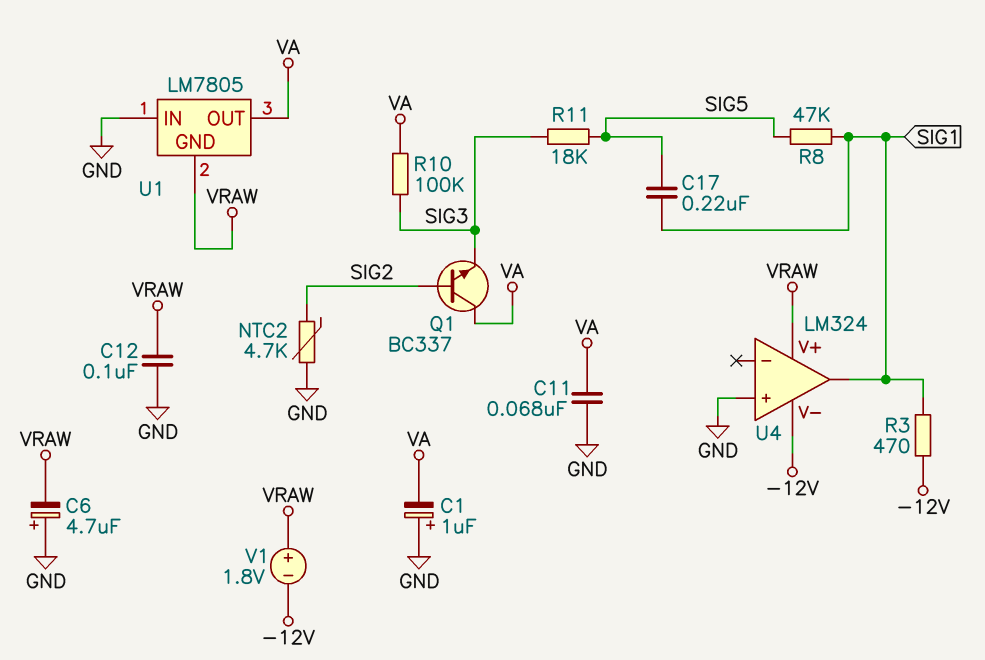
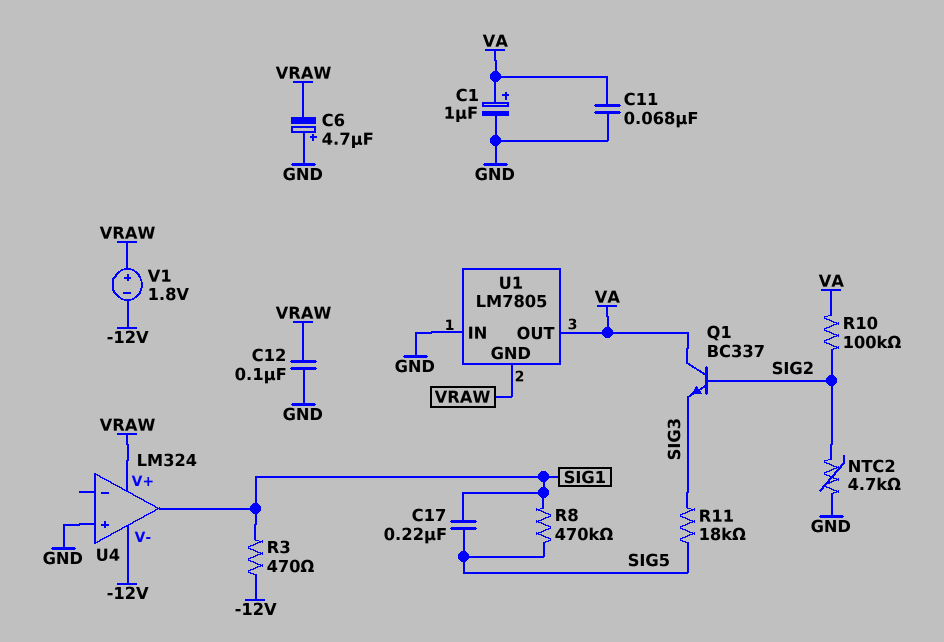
C1: 1uF (plus GND, minus VA) -> 1uF (plus VA, minus GND)
R8: 47k (SIG1, SIG5) -> 470k (SIG1, SIG5)
R10: 100k (SIG3, VA) -> 100k (SIG2, VA)

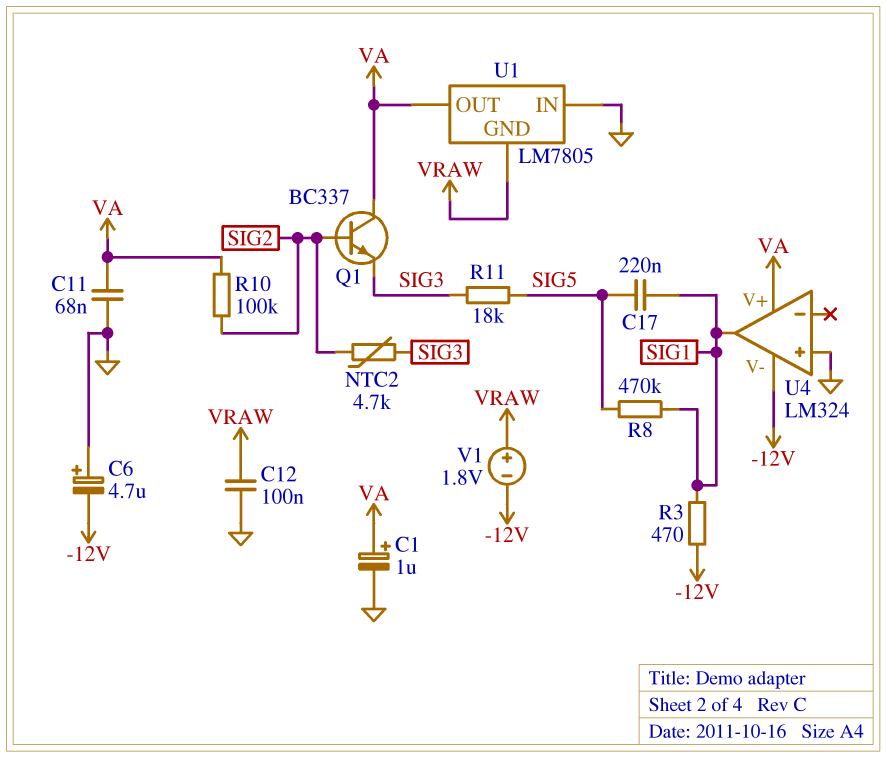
C6: 4.7uF (plus GND, minus VRAW) -> 4.7uF (plus GND, minus -12V)
NTC2: 4.7k (GND, SIG2) -> 4.7k (SIG2, SIG3)
U4 pin V+: VRAW -> VA

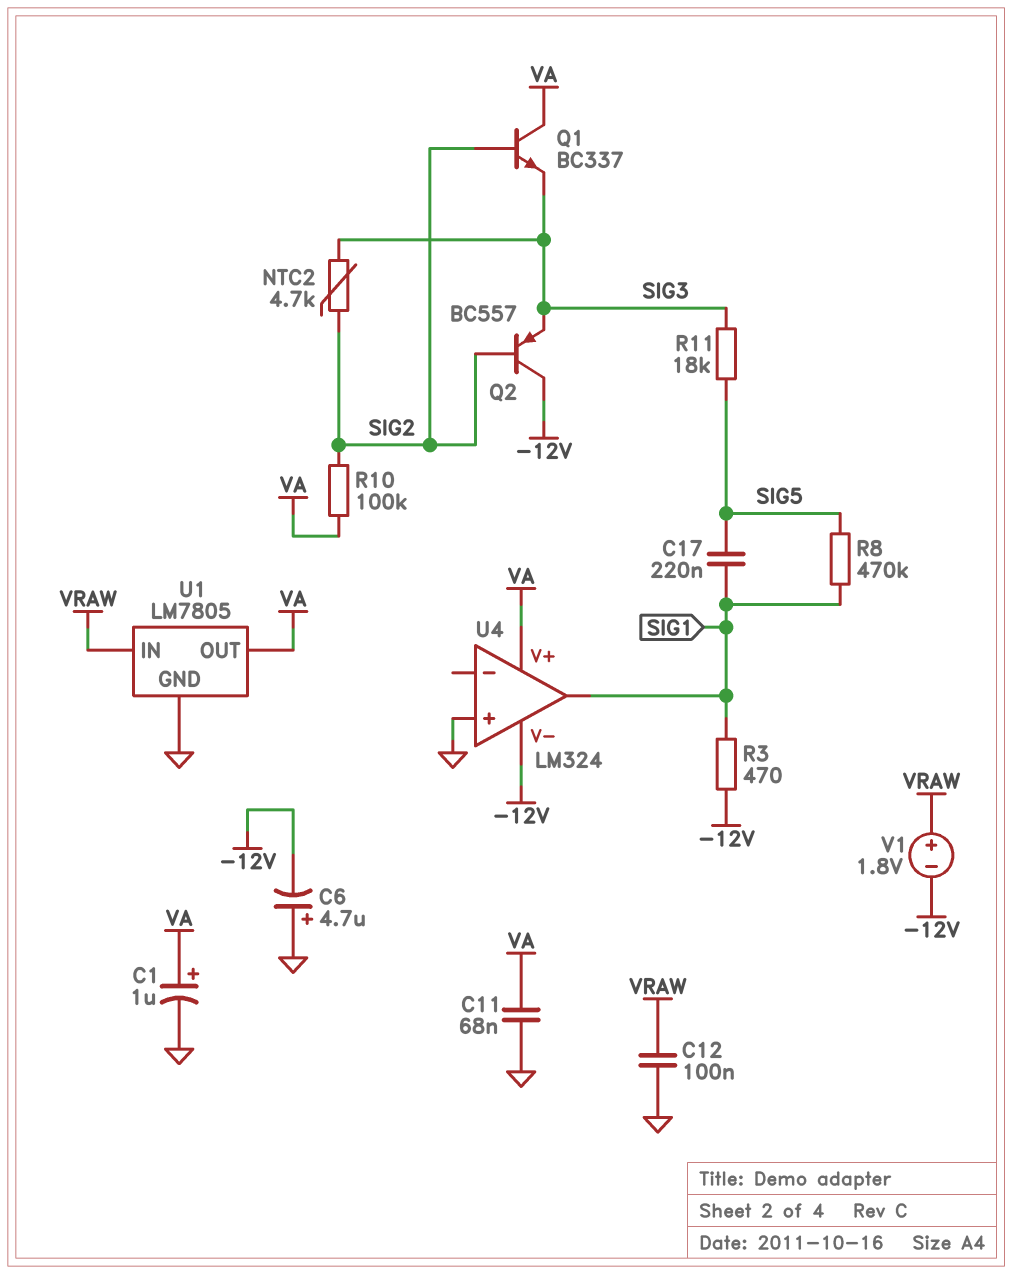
Q2: none -> PNP BC557 (B SIG2, C -12V, E SIG3)
U1 pin GND: VRAW -> GND
U1 pin IN: GND -> VRAW

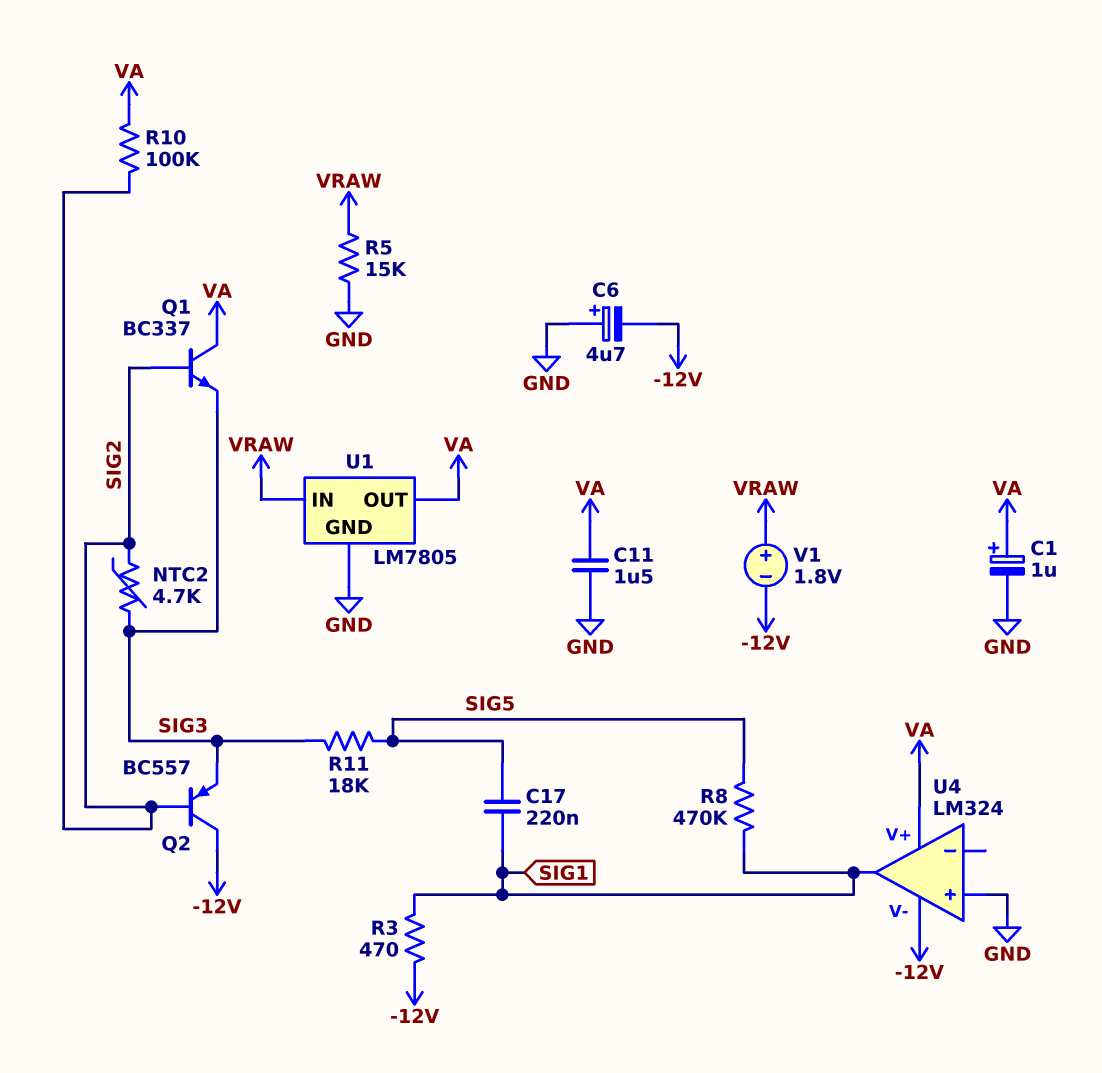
C11: 68nF (GND, VA) -> 1.5uF (GND, VA)
C12: 100nF (GND, VRAW) -> none
R5: none -> 15k (GND, VRAW)

